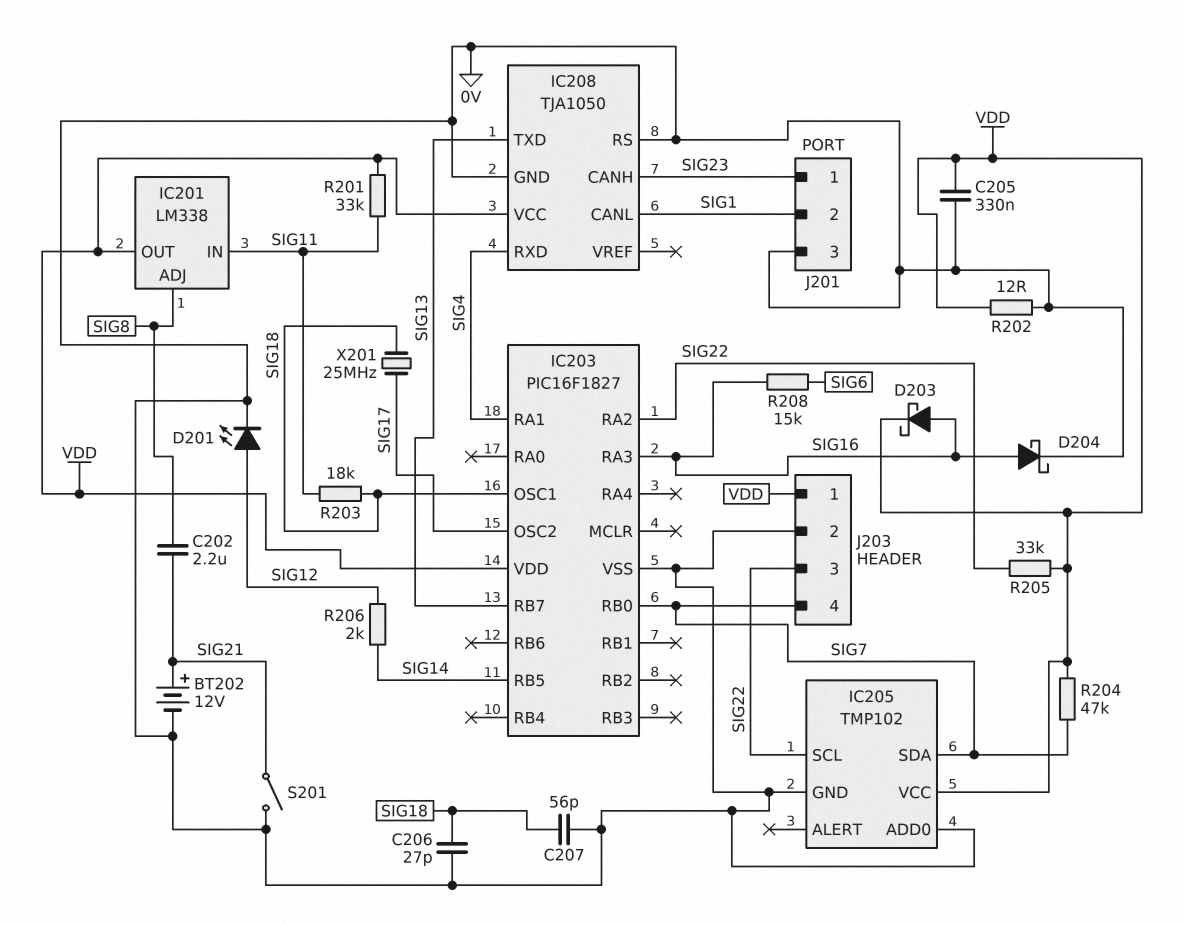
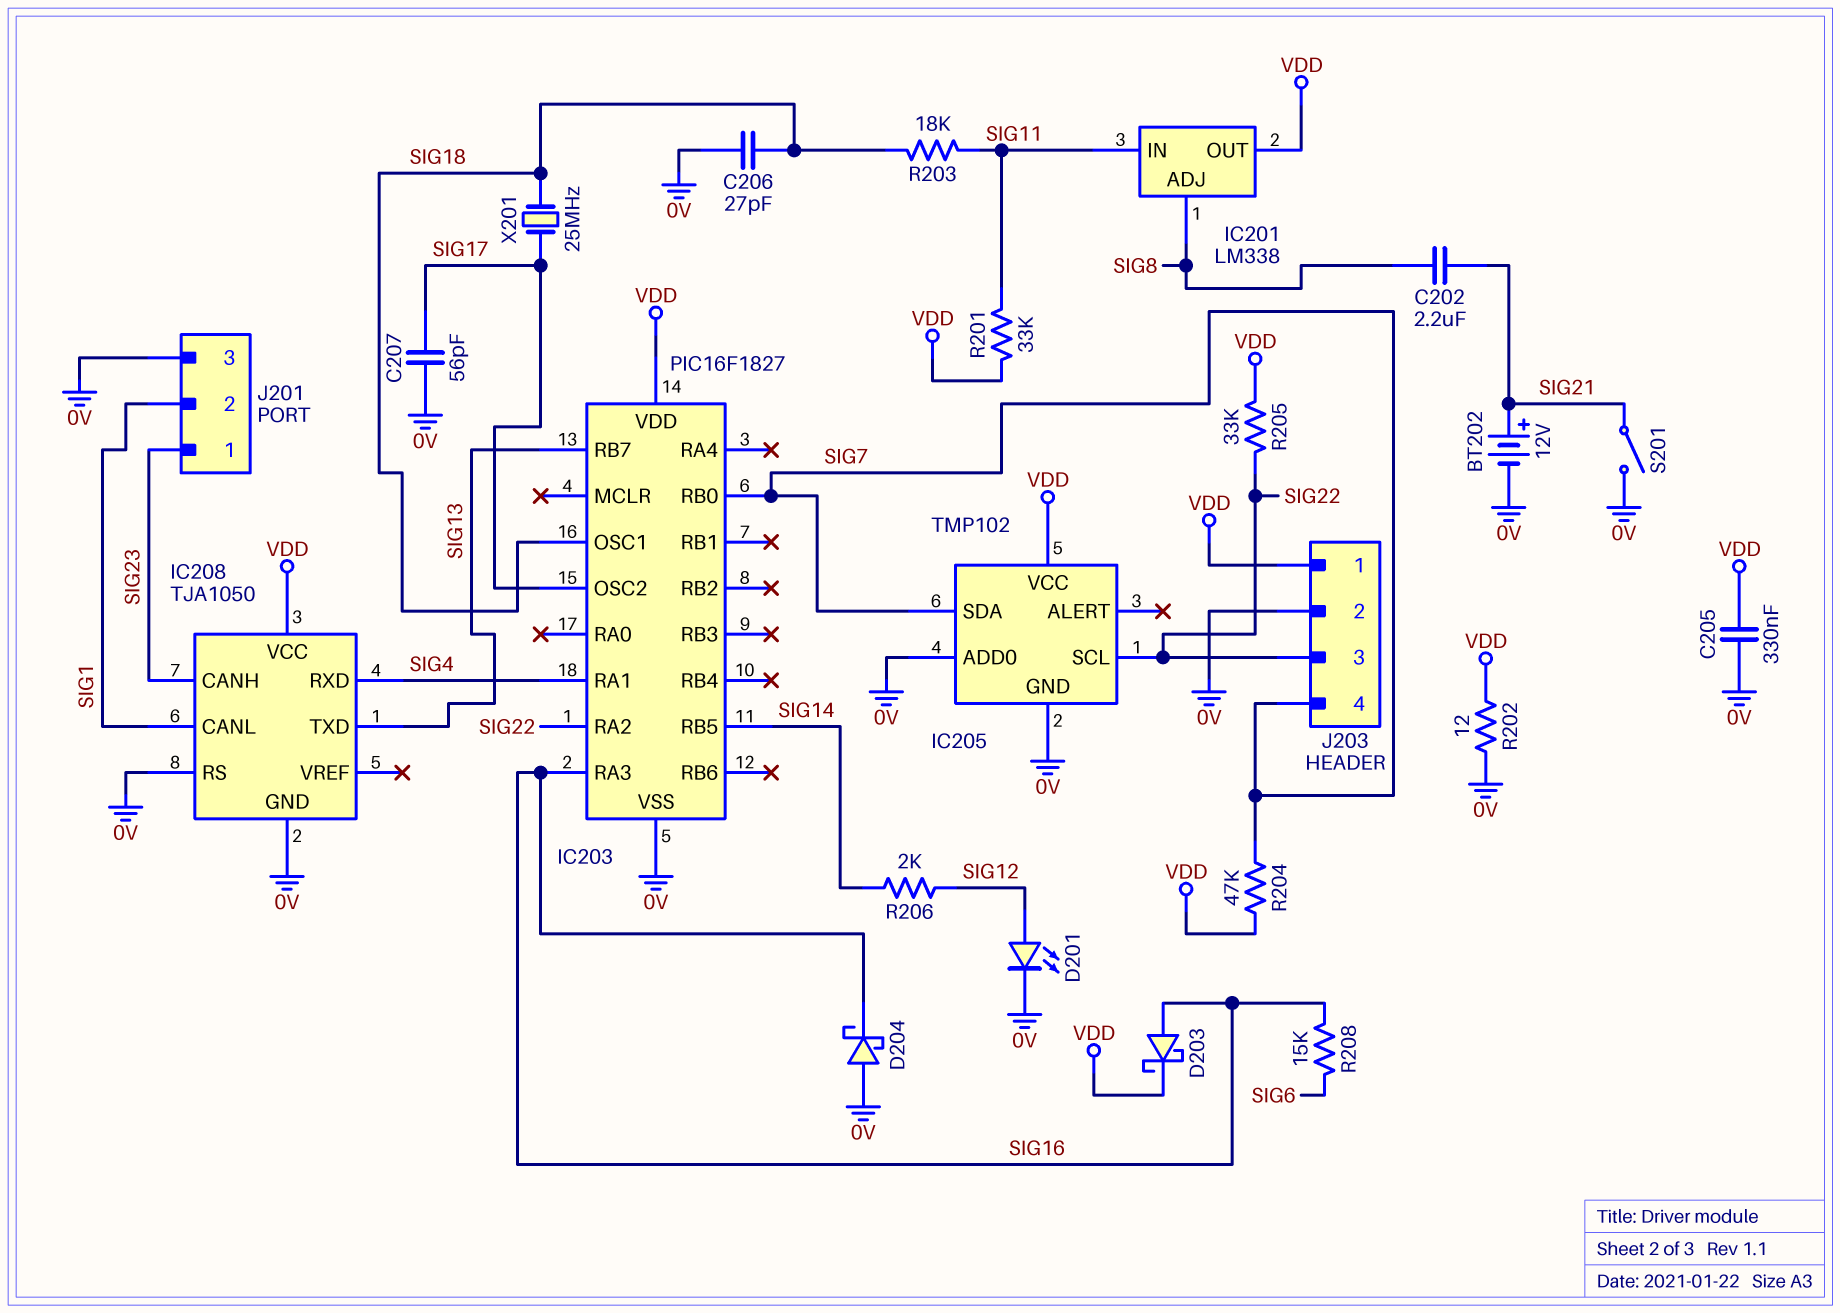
C207: 56pF (0V, SIG18) -> 56pF (0V, SIG17)
D204: schottky (A SIG16, K 0V) -> schottky (A 0V, K SIG16)

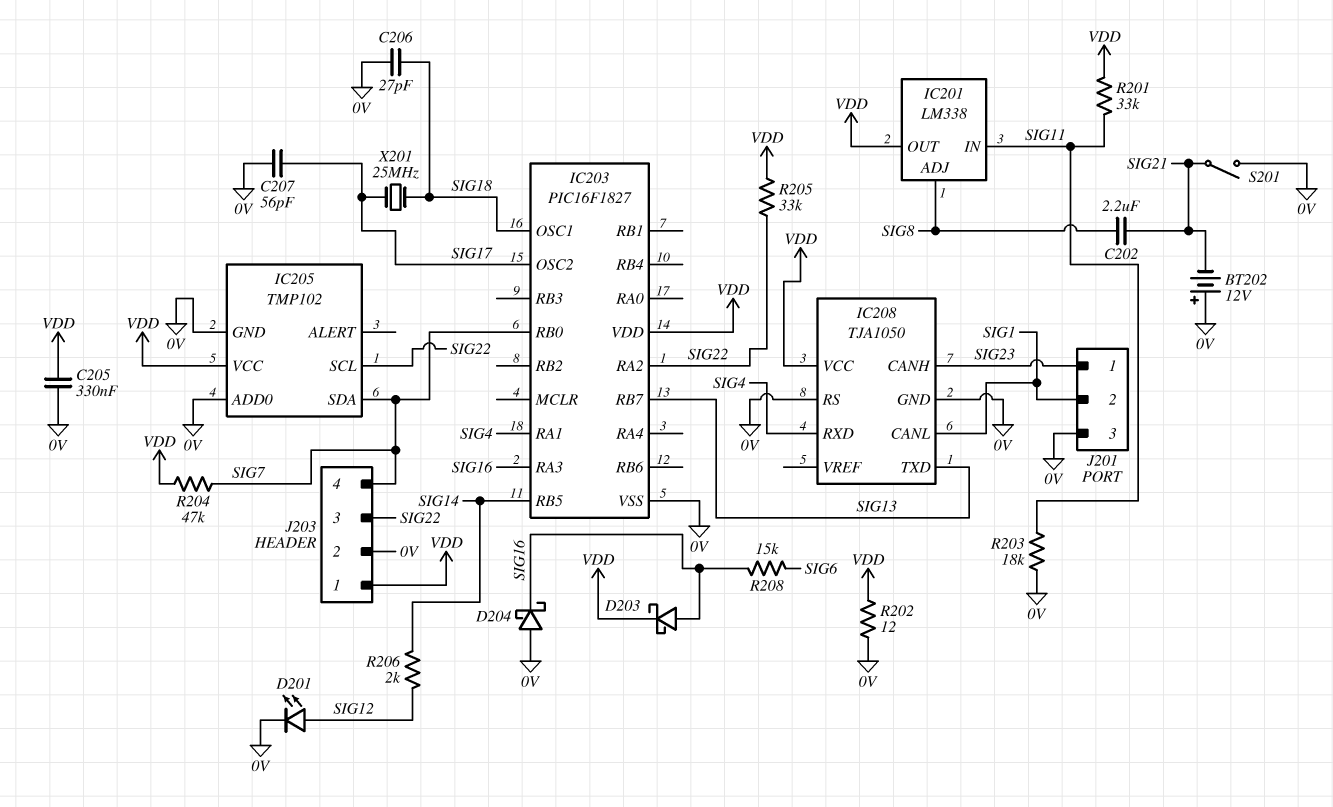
BT202: 12V (plus SIG21, minus 0V) -> 12V (plus 0V, minus SIG21)
R203: 18k (SIG11, SIG18) -> 18k (0V, SIG11)

